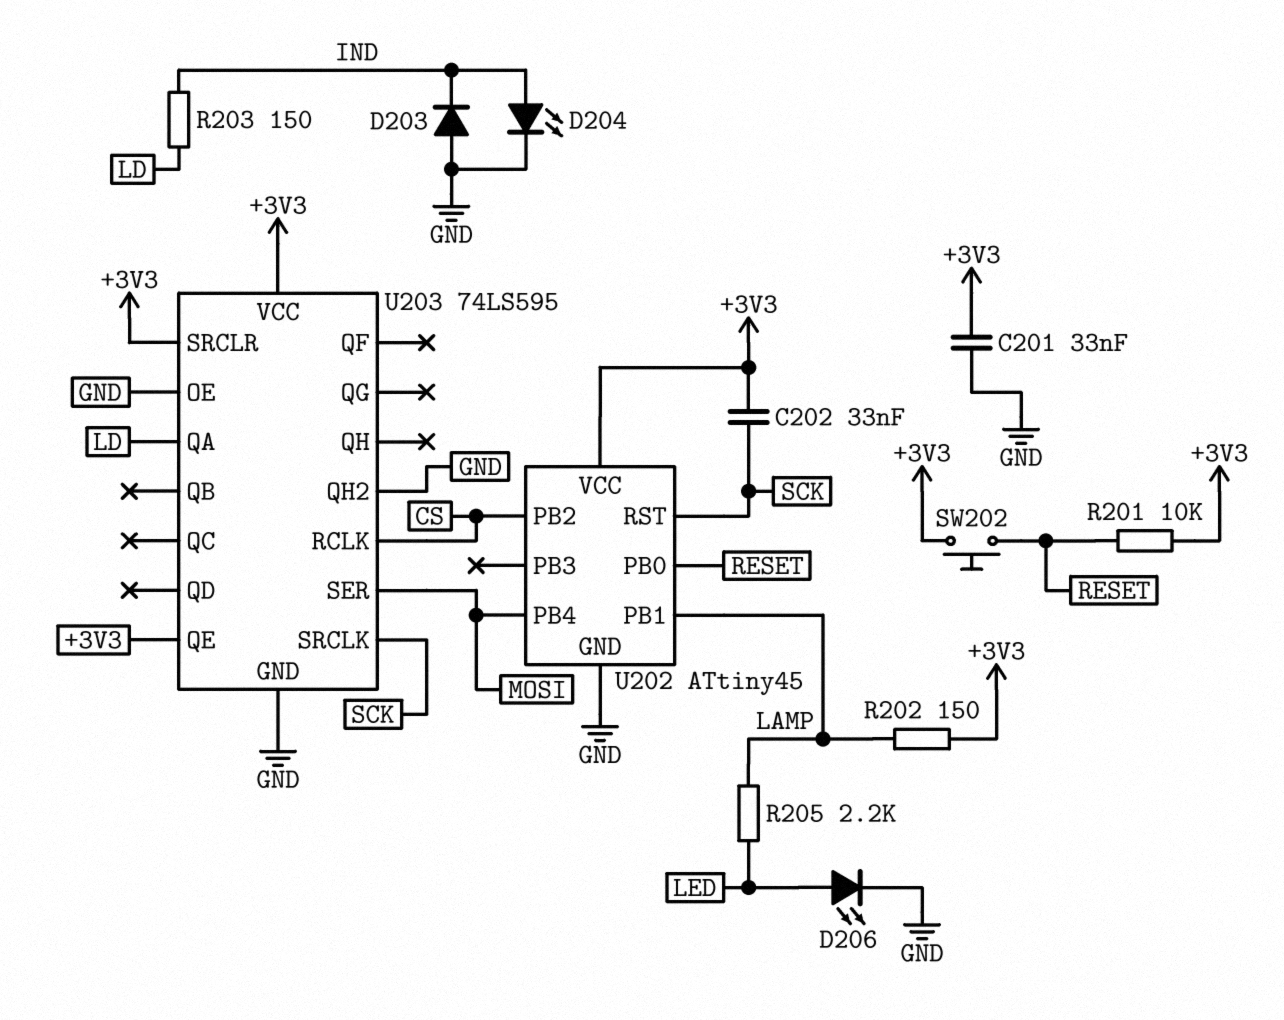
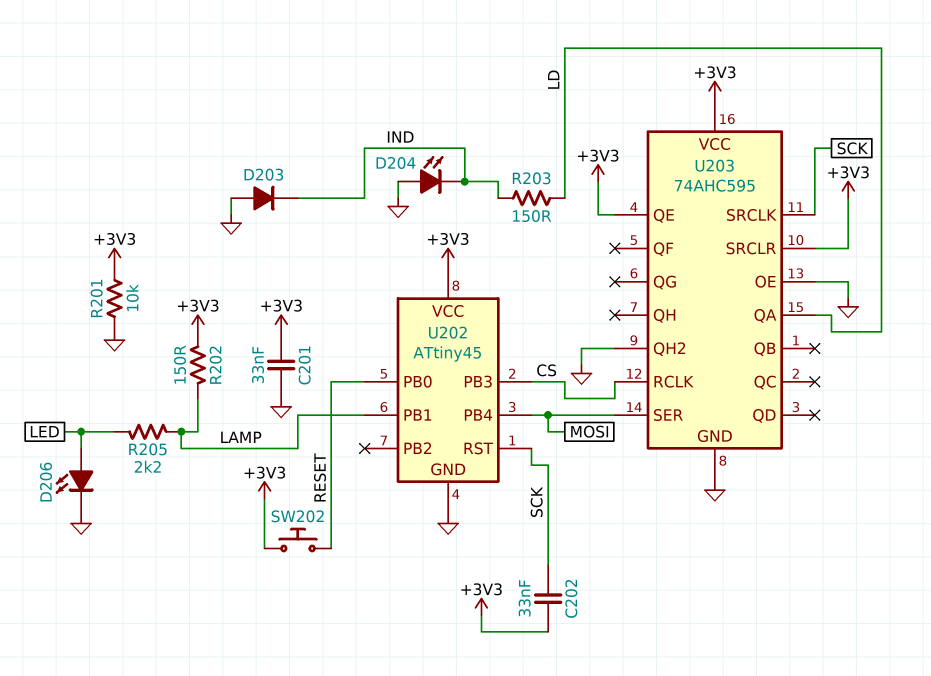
D204: LED (A IND, K GND) -> LED (A GND, K IND)
R201: 10k (+3V3, RESET) -> 10k (+3V3, GND)
U202 pin PB2: CS -> none
U202 pin PB3: none -> CS
U203: 74LS595 -> 74AHC595

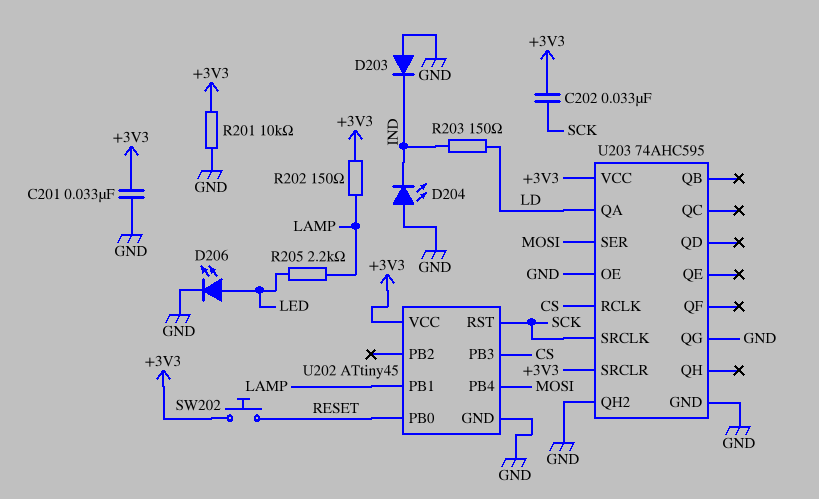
U203 pin QE: +3V3 -> none
U203 pin QG: none -> GND

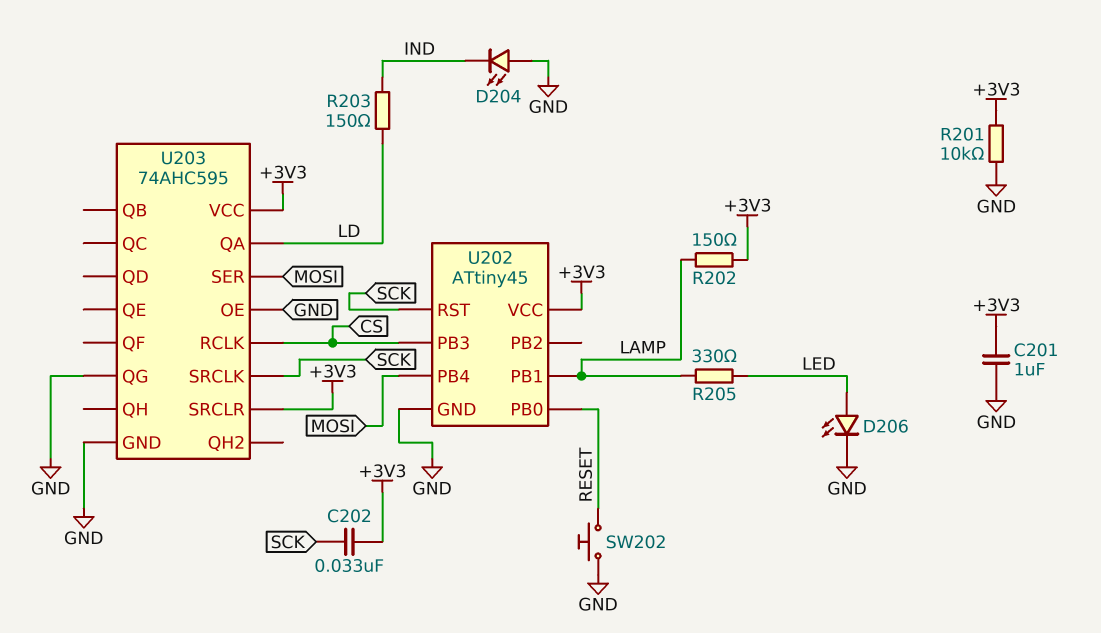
C201: 33nF (+3V3, GND) -> 1uF (+3V3, GND)
D203: diode (A GND, K IND) -> none
R205: 2.2k (LAMP, LED) -> 330 (LAMP, LED)
SW202: button (+3V3, RESET) -> button (GND, RESET)
U203 pin QH2: GND -> none

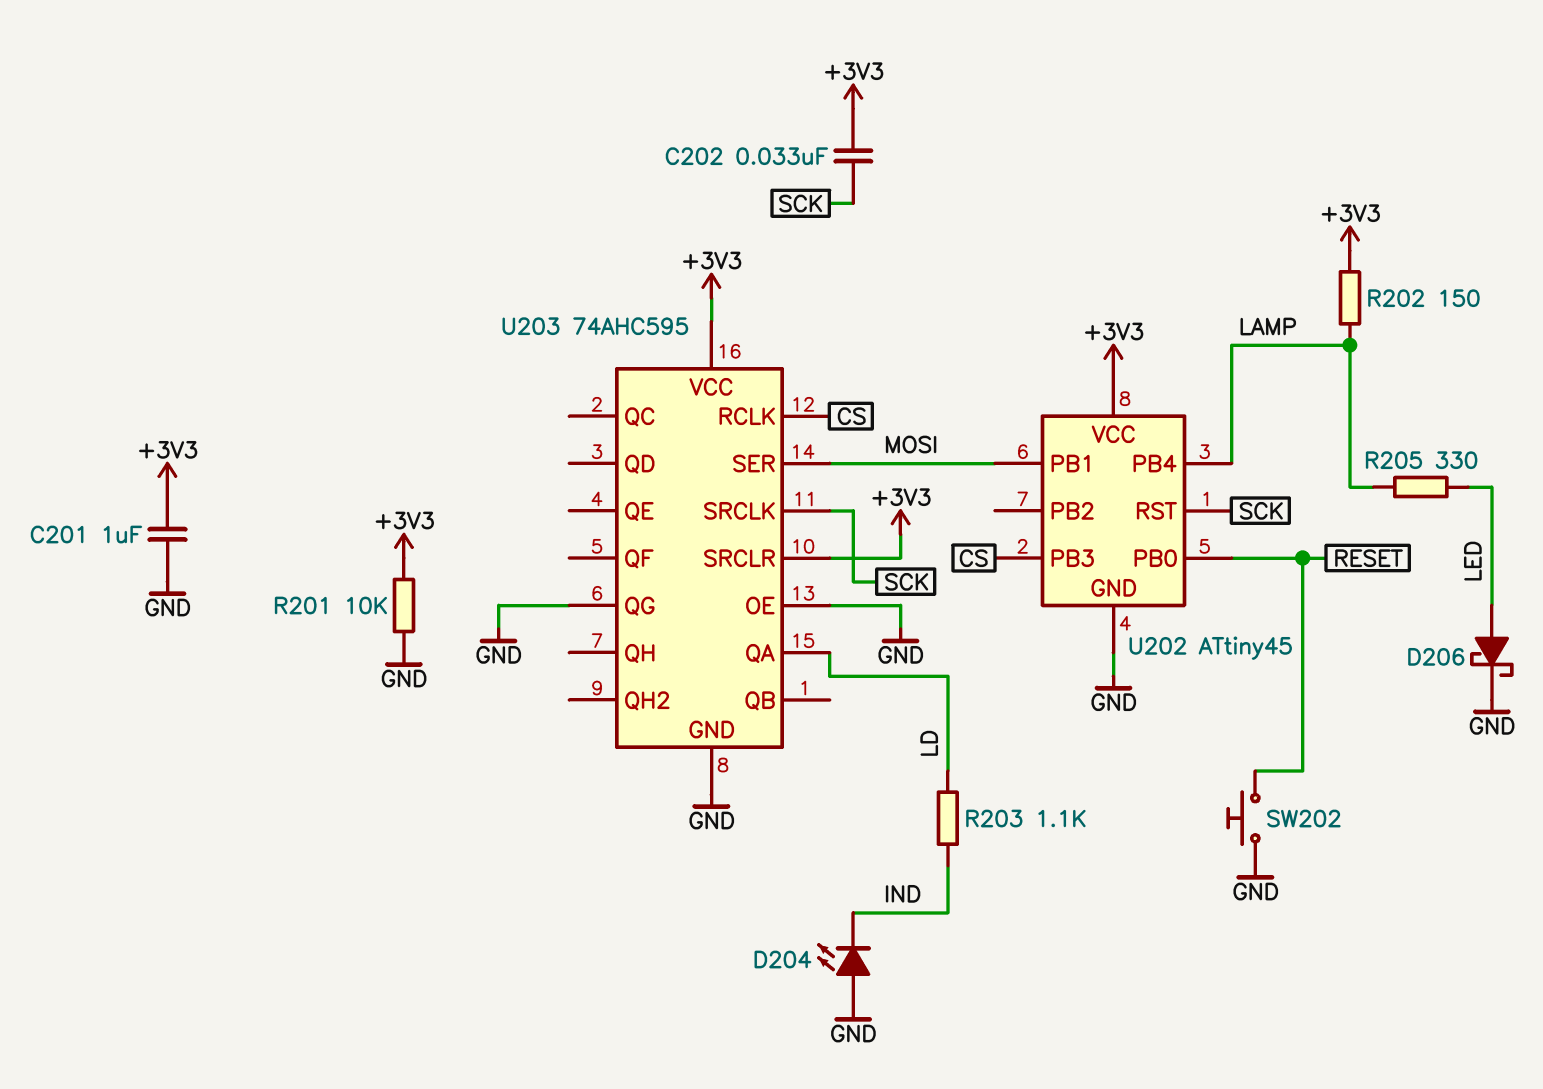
D206: LED (A LED, K GND) -> schottky (A LED, K GND)
R203: 150 (IND, LD) -> 1.1k (IND, LD)
U202 pin PB1: LAMP -> MOSI
U202 pin PB4: MOSI -> LAMP

